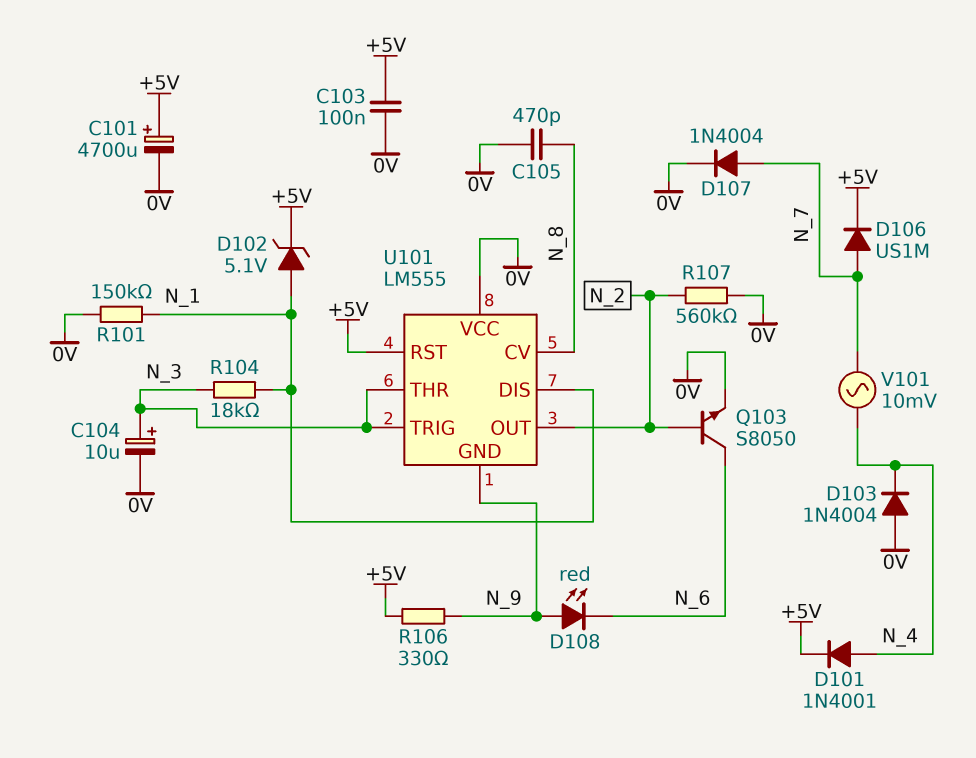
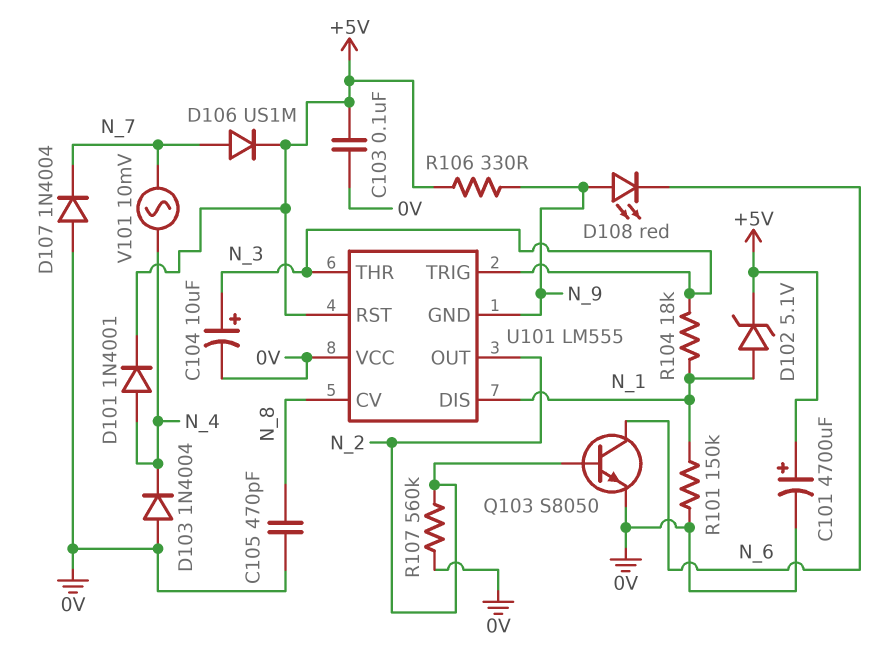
D107: diode 1N4004 (A N_7, K 0V) -> diode 1N4004 (A 0V, K N_7)

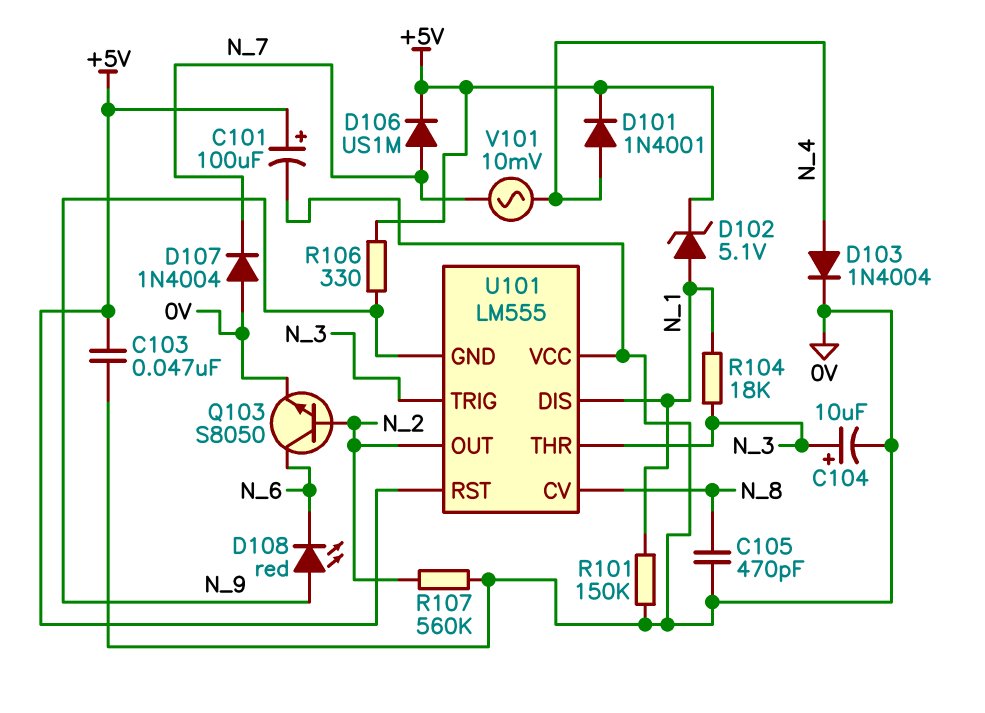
C101: 4700uF (plus +5V, minus 0V) -> 100uF (plus +5V, minus 0V)
C103: 100nF (+5V, 0V) -> 47nF (+5V, 0V)
D103: diode 1N4004 (A 0V, K N_4) -> diode 1N4004 (A N_4, K 0V)

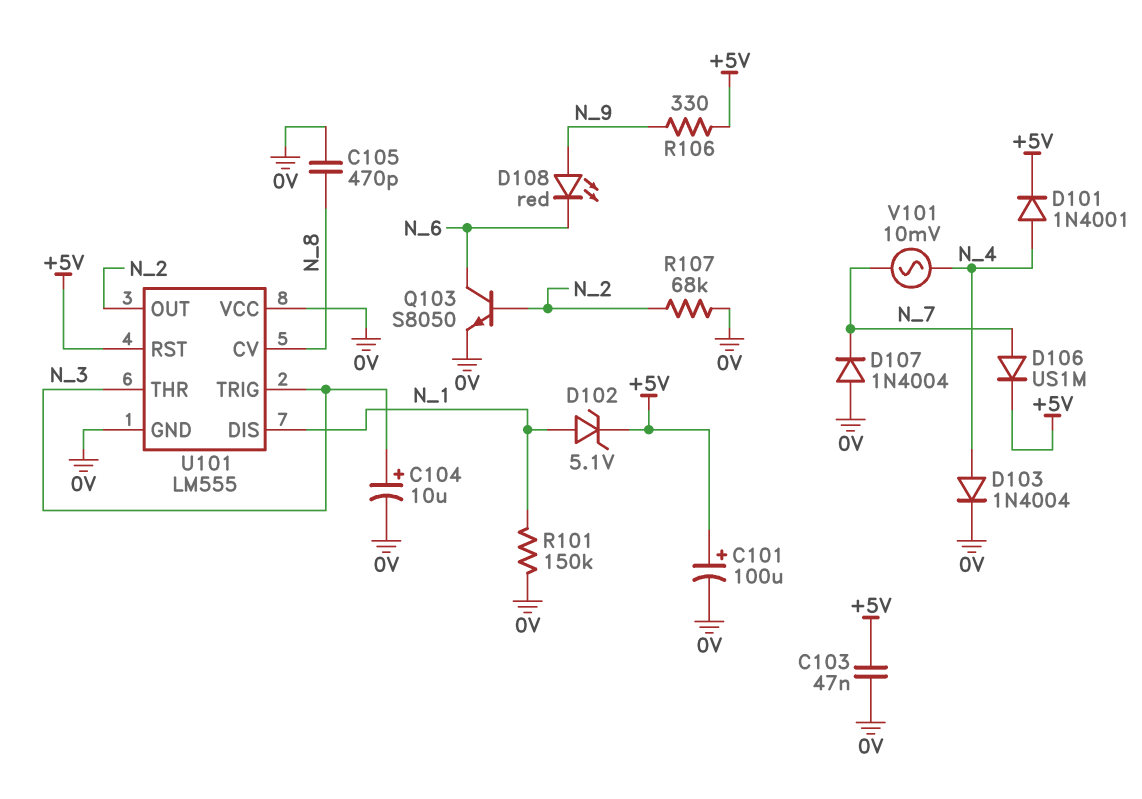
R104: 18k (N_1, N_3) -> none
R107: 560k (0V, N_2) -> 68k (0V, N_2)
U101 pin GND: N_9 -> 0V

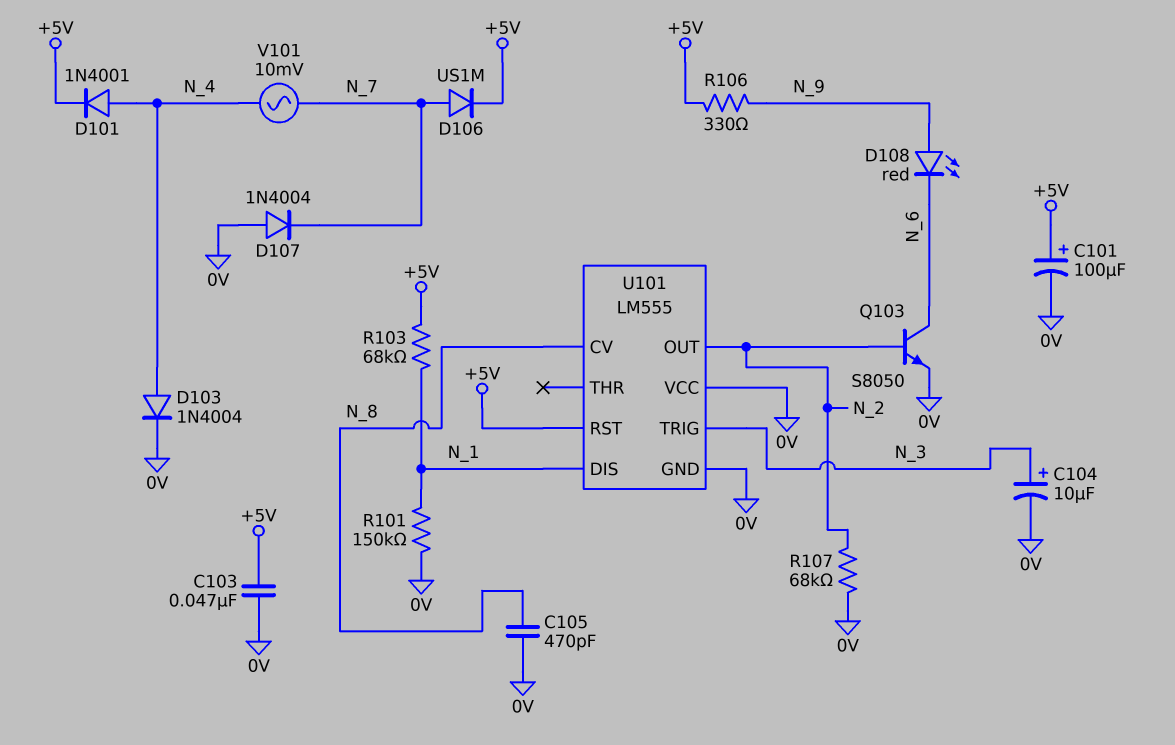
D102: zener 5.1V (A N_1, K +5V) -> none
R103: none -> 68k (+5V, N_1)
U101 pin THR: N_3 -> none

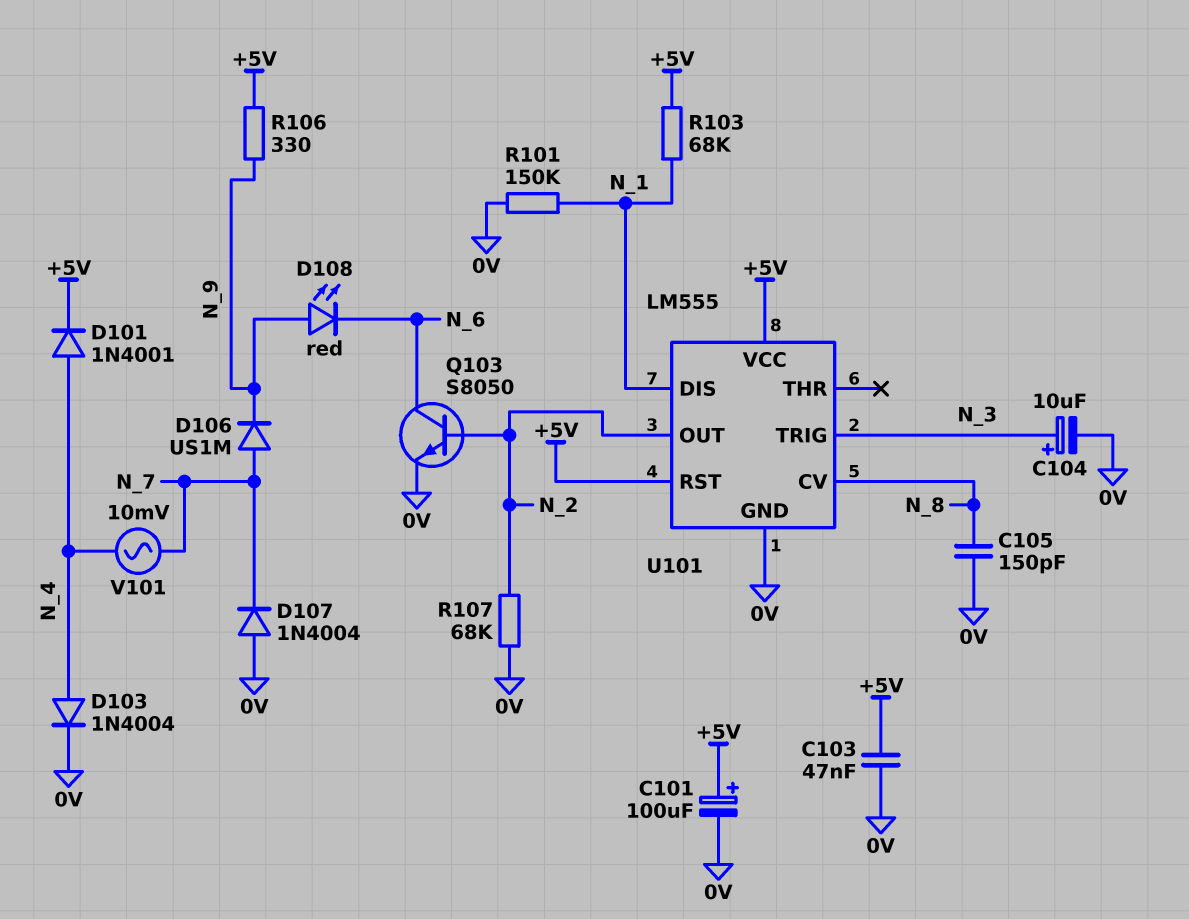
C105: 470pF (0V, N_8) -> 150pF (0V, N_8)
D106: diode US1M (A N_7, K +5V) -> diode US1M (A N_7, K N_9)
U101 pin VCC: 0V -> +5V

